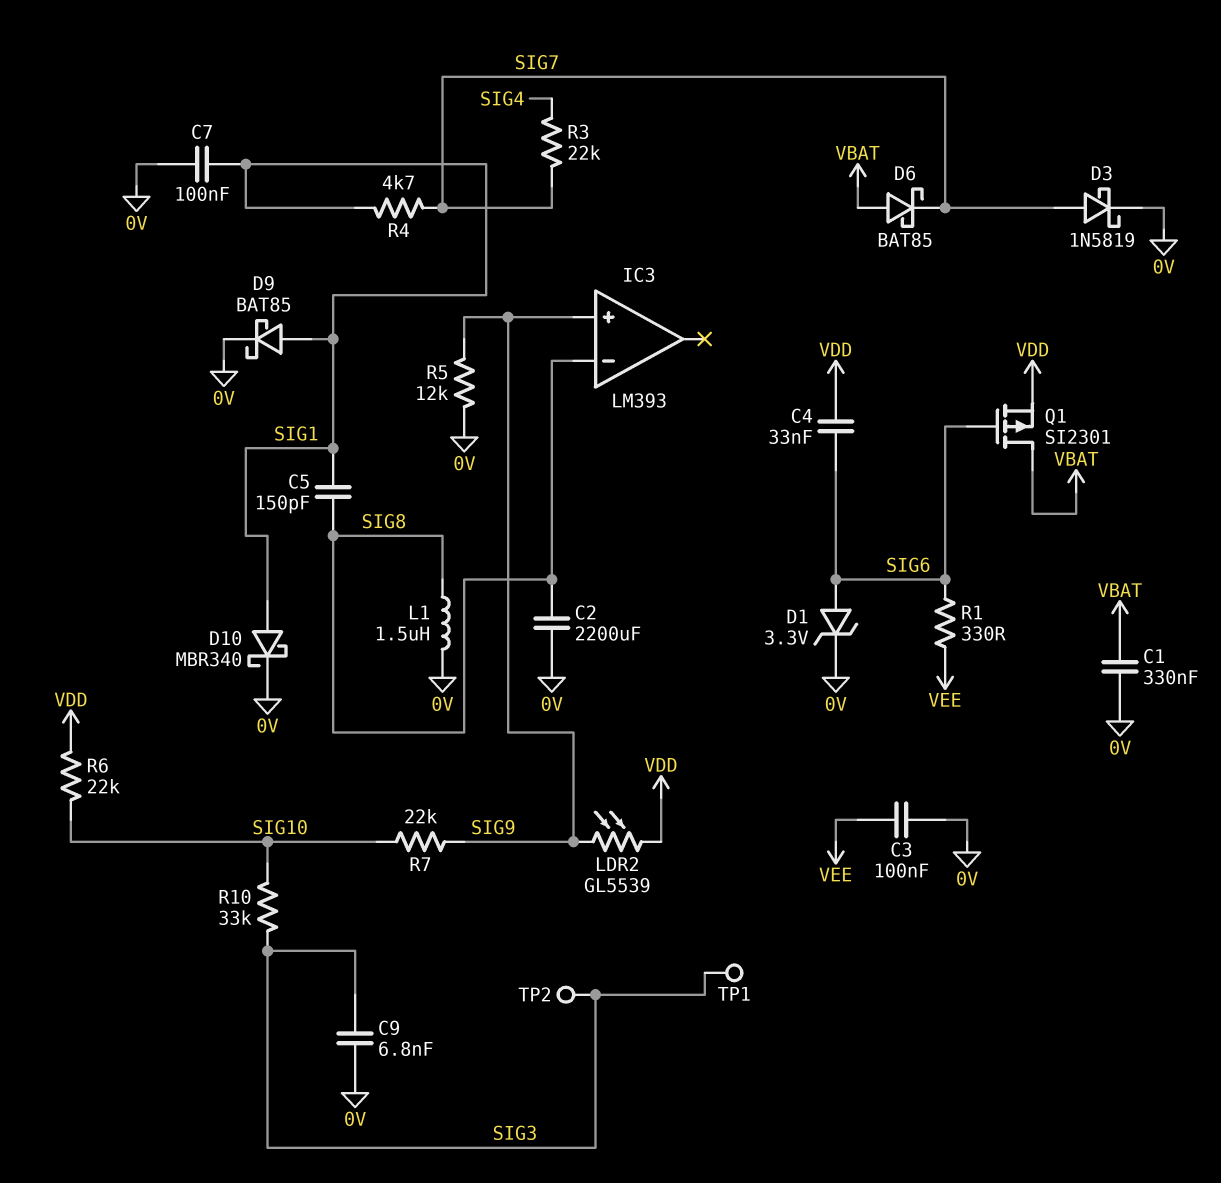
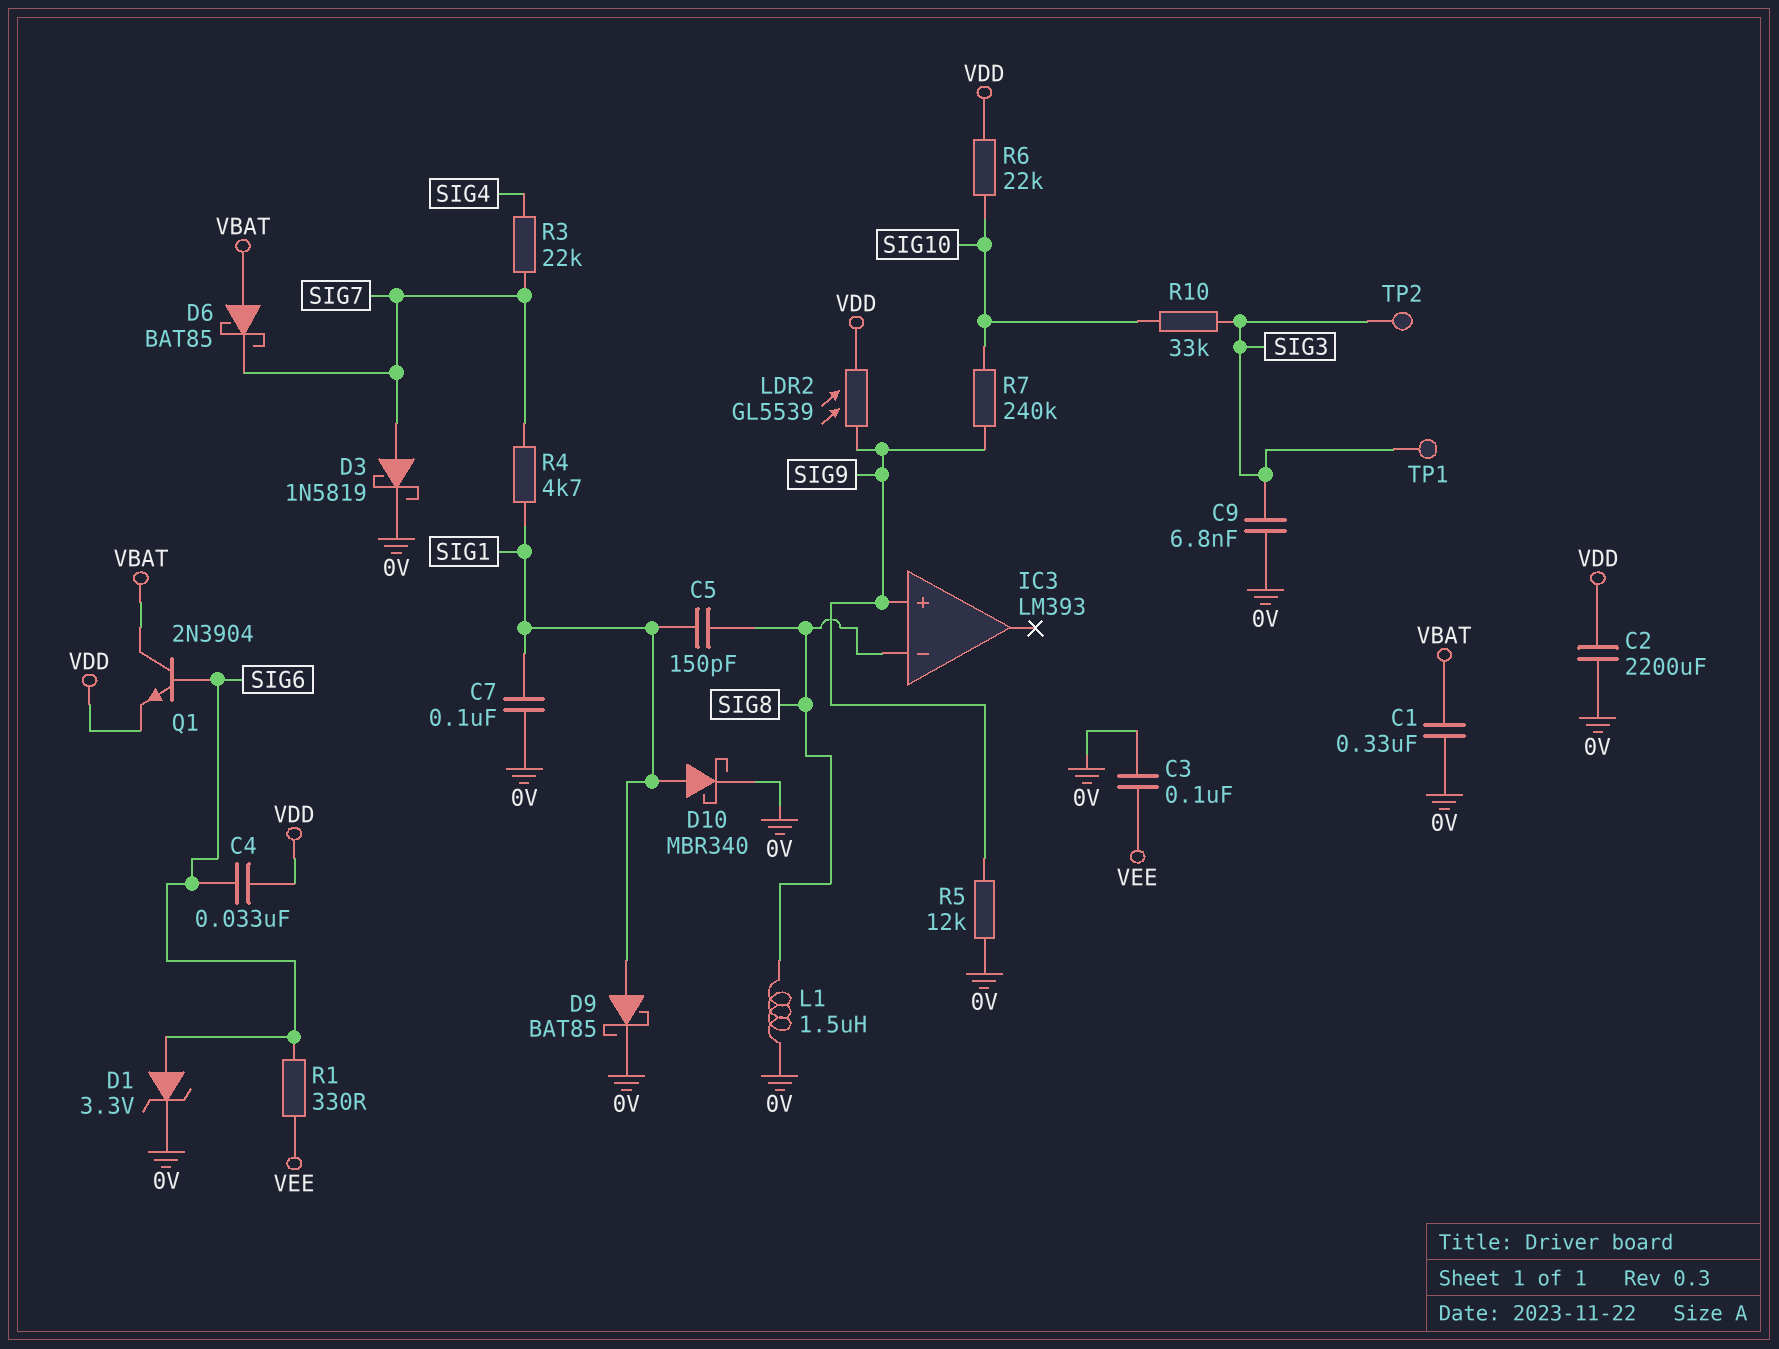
C2: 2200uF (0V, SIG8) -> 2200uF (0V, VDD)
Q1: PMOS SI2301 (G SIG6, D VBAT, S VDD) -> NPN 2N3904 (B SIG6, C VBAT, E VDD)
R7: 22k (SIG9, SIG10) -> 240k (SIG9, SIG10)

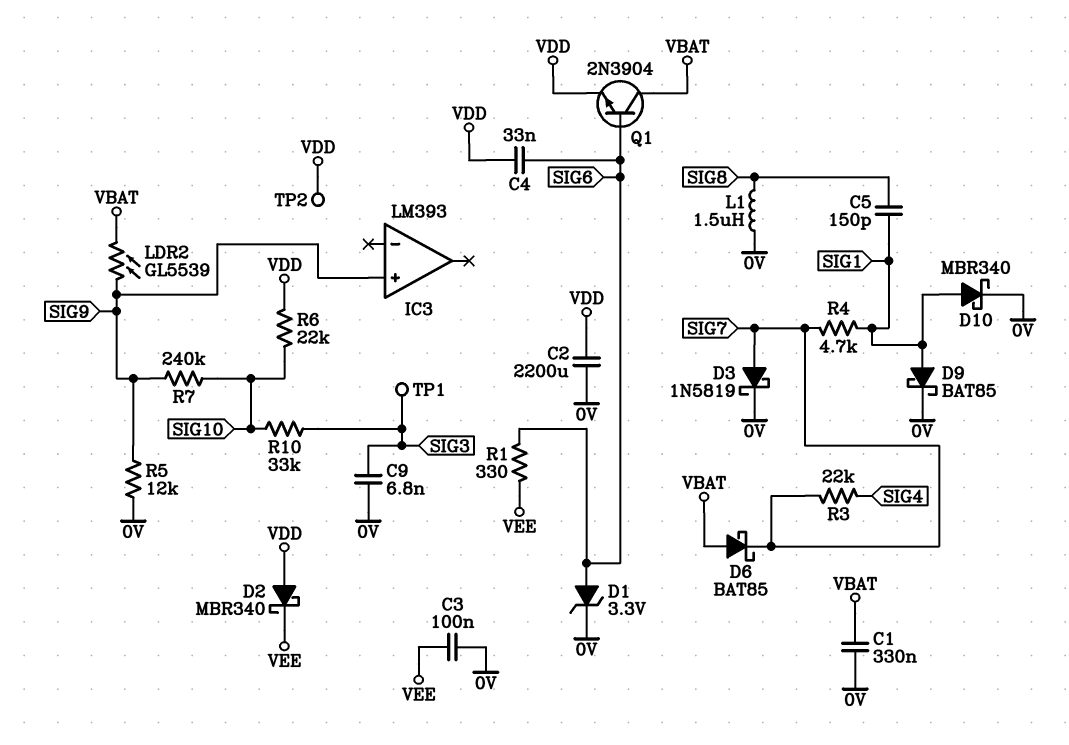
C7: 100nF (0V, SIG1) -> none
D2: none -> schottky MBR340 (A VDD, K VEE)
IC3 pin in-: SIG8 -> none
LDR2: GL5539 (SIG9, VDD) -> GL5539 (SIG9, VBAT)
TP2: test point (SIG3) -> test point (VDD)

